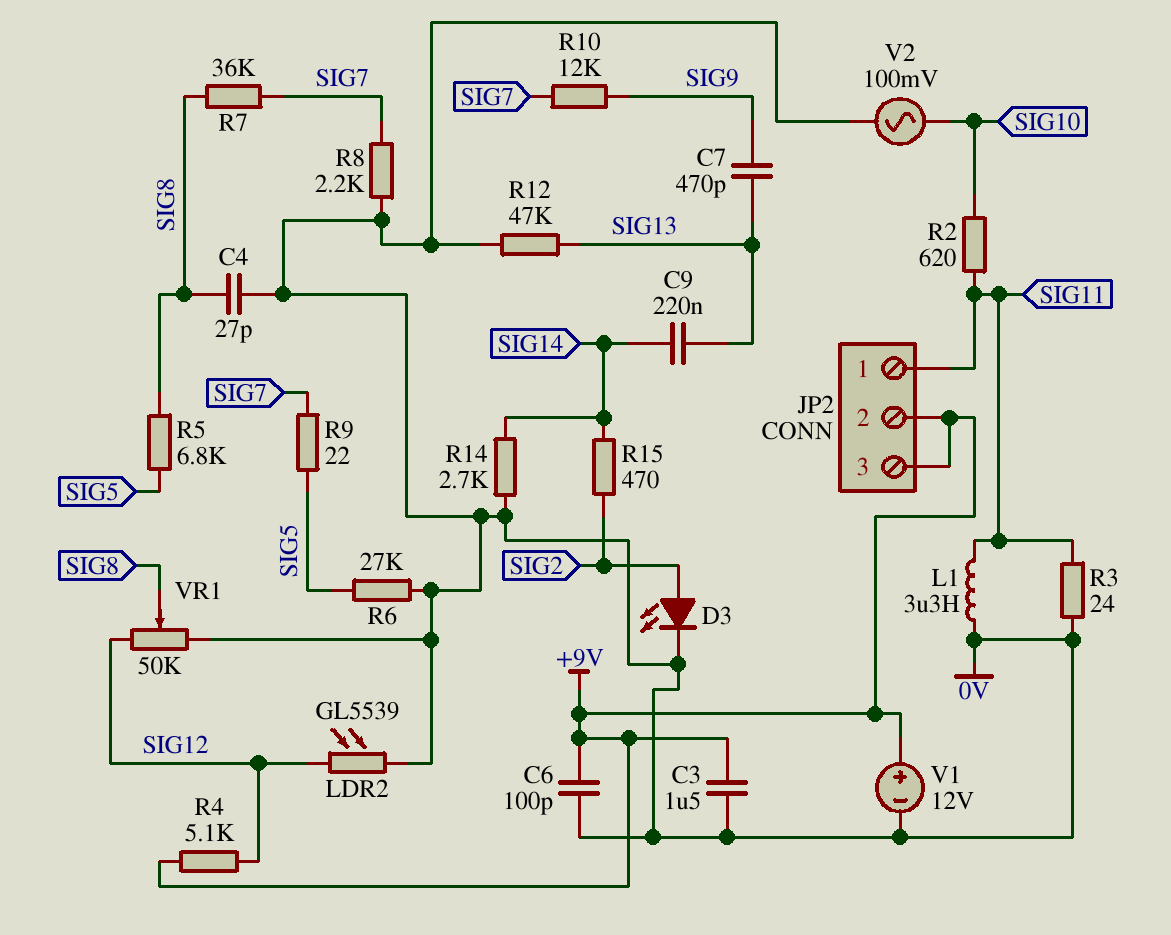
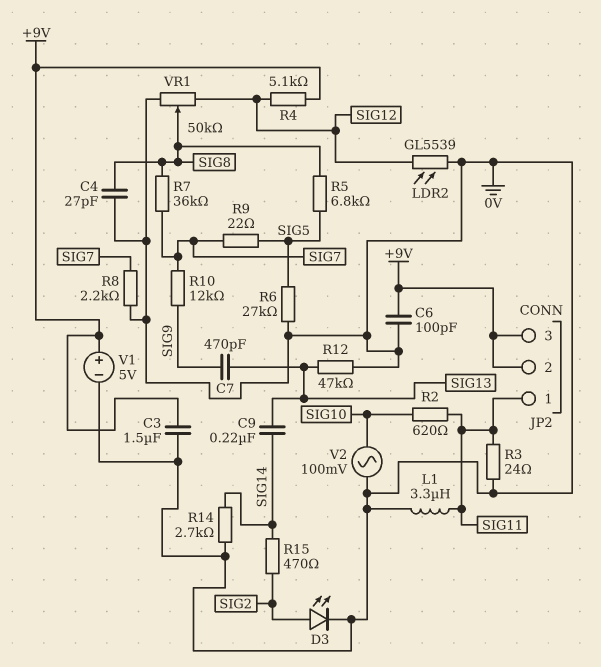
V1: 12V (plus +9V, minus 0V) -> 5V (plus +9V, minus 0V)

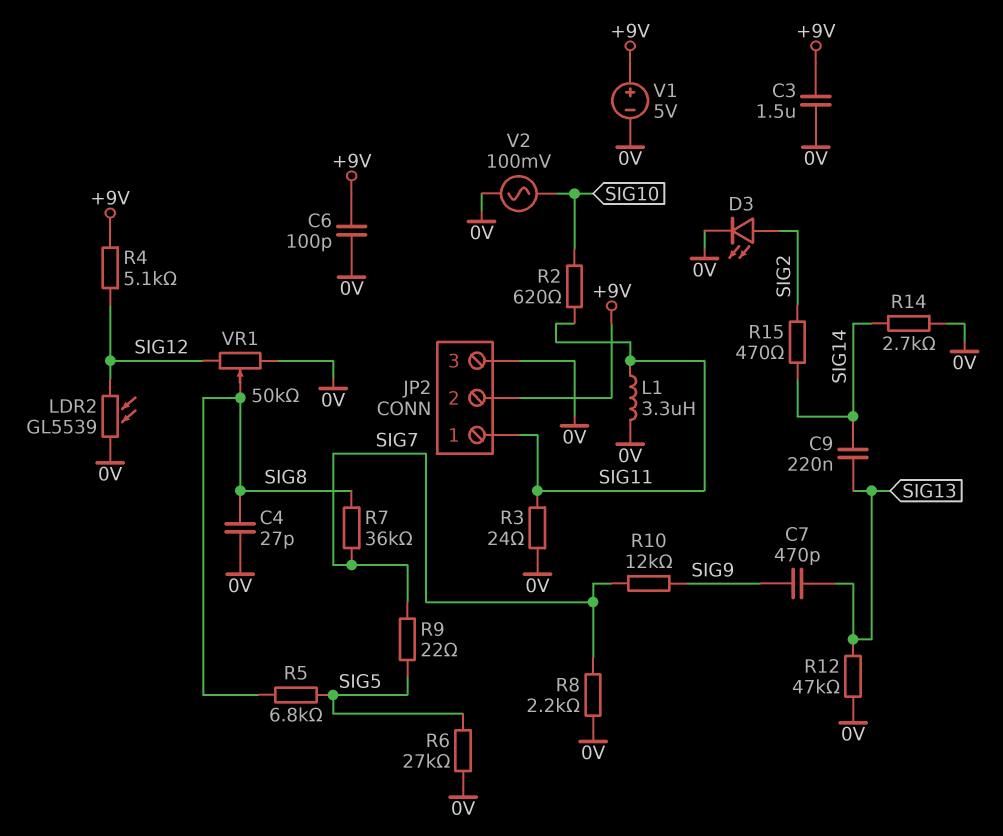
JP2 pin 3: +9V -> 0V

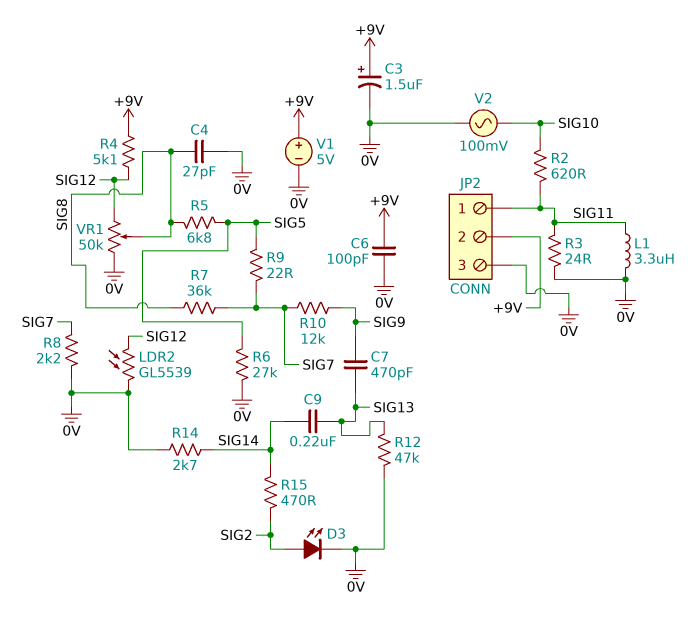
C3: 1.5uF (+9V, 0V) -> 1.5uF (plus +9V, minus 0V)

